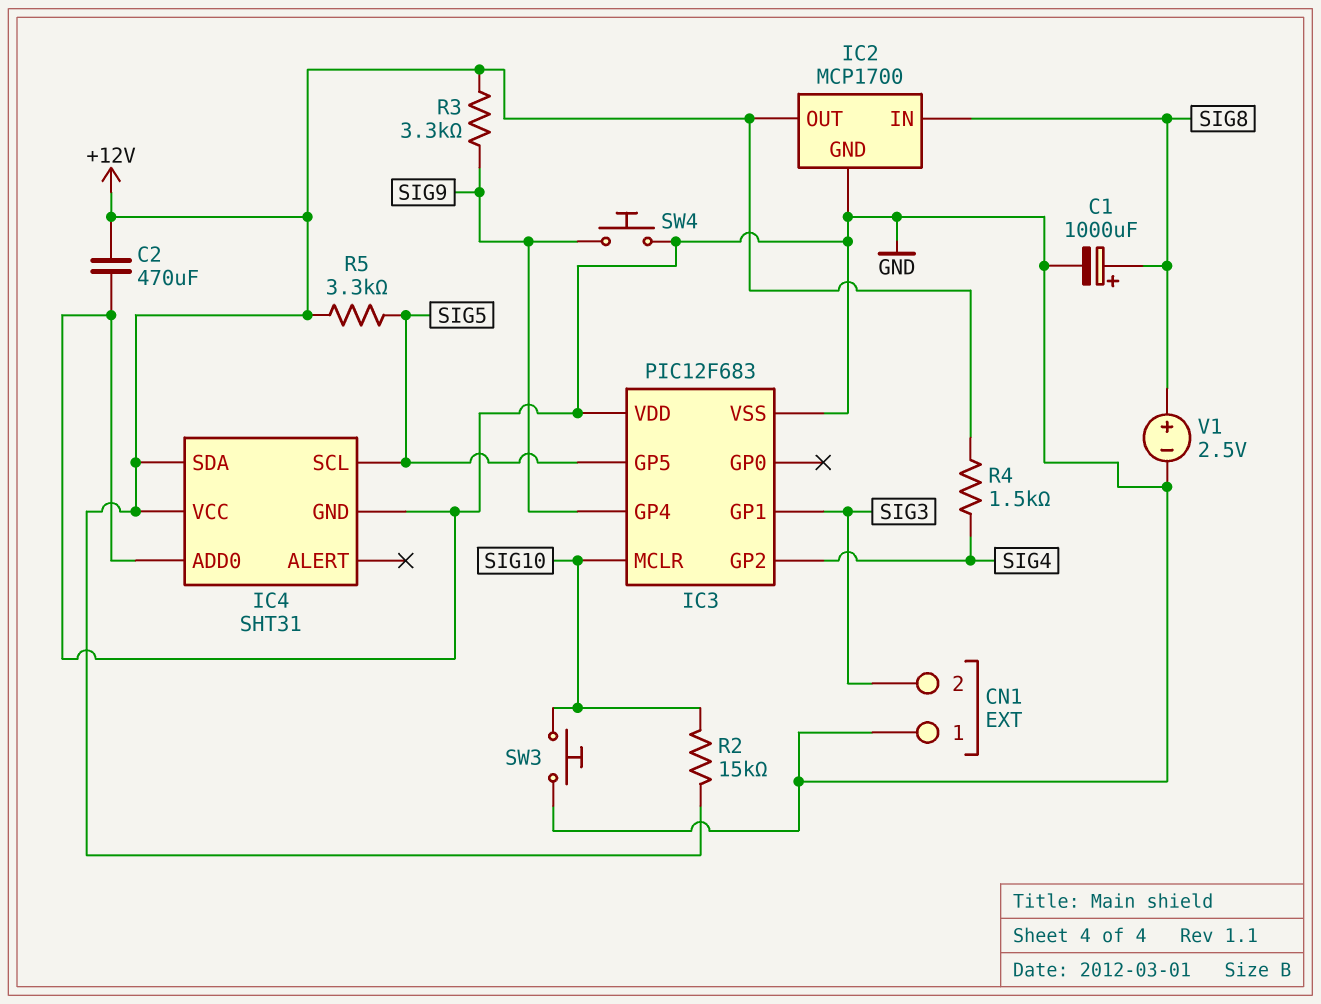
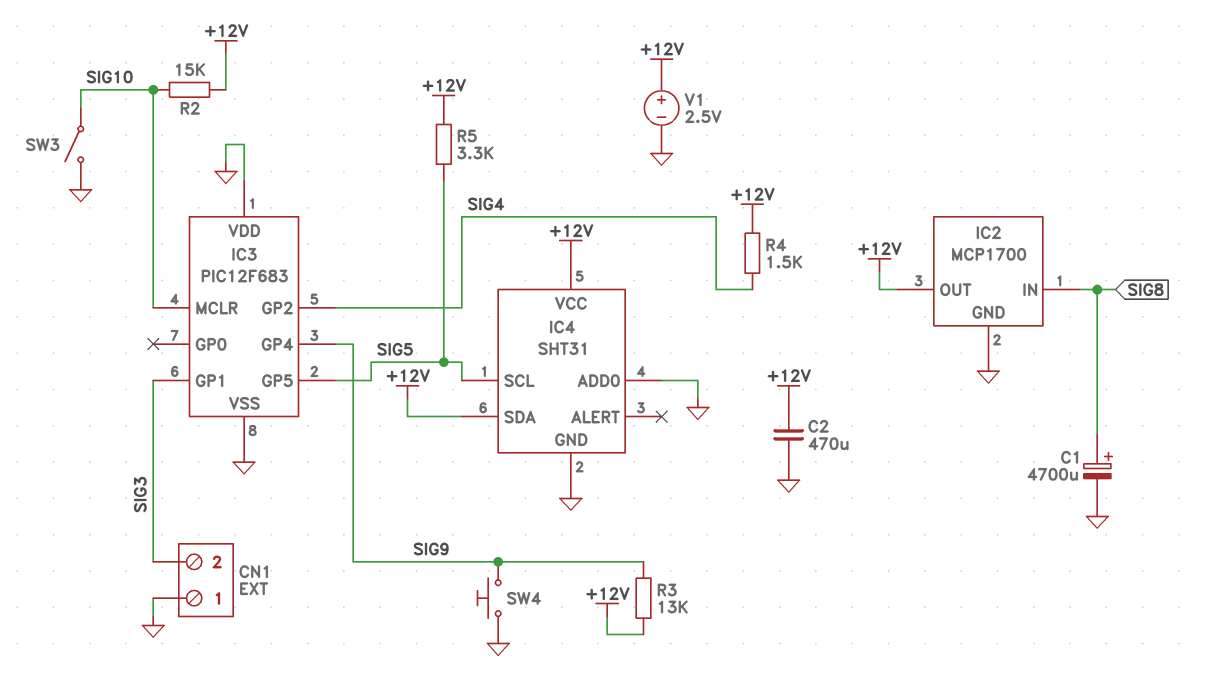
C1: 1000uF (plus SIG8, minus GND) -> 4700uF (plus SIG8, minus GND)
R3: 3.3k (+12V, SIG9) -> 13k (+12V, SIG9)
SW3: button (GND, SIG10) -> switch (GND, SIG10)
V1: 2.5V (plus SIG8, minus GND) -> 2.5V (plus +12V, minus GND)

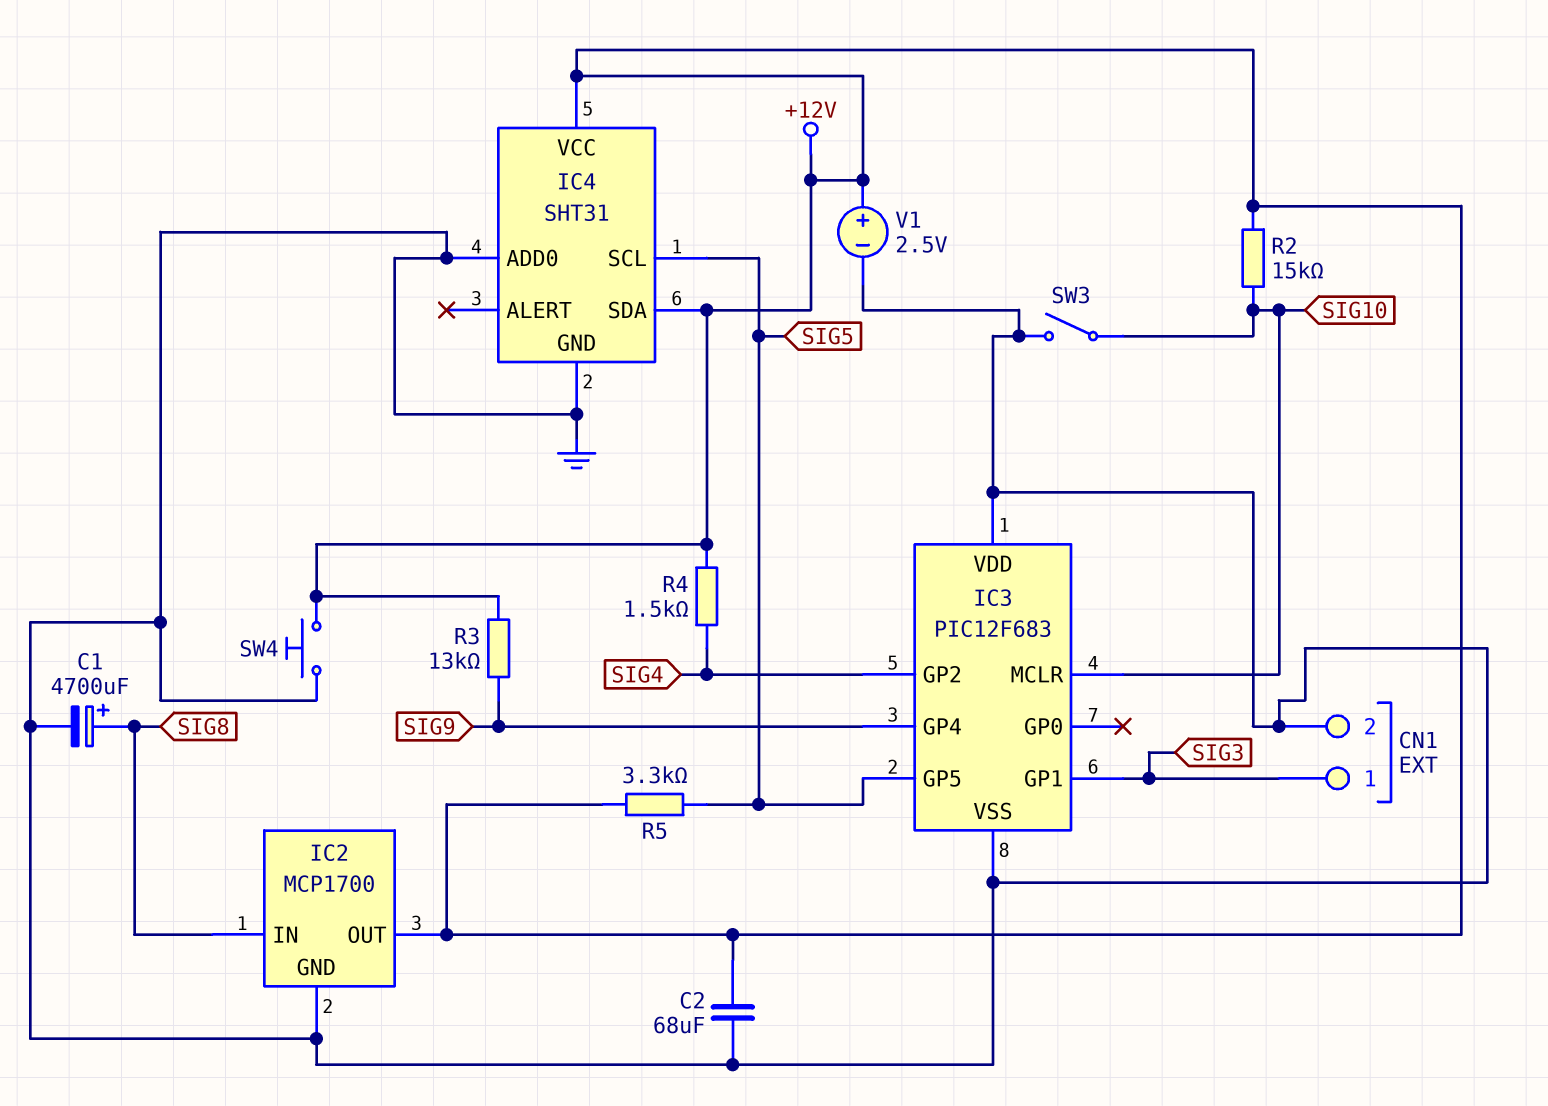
C2: 470uF (+12V, GND) -> 68uF (+12V, GND)
CN1 pin 1: GND -> SIG3
CN1 pin 2: SIG3 -> GND
SW4: button (GND, SIG9) -> button (+12V, GND)

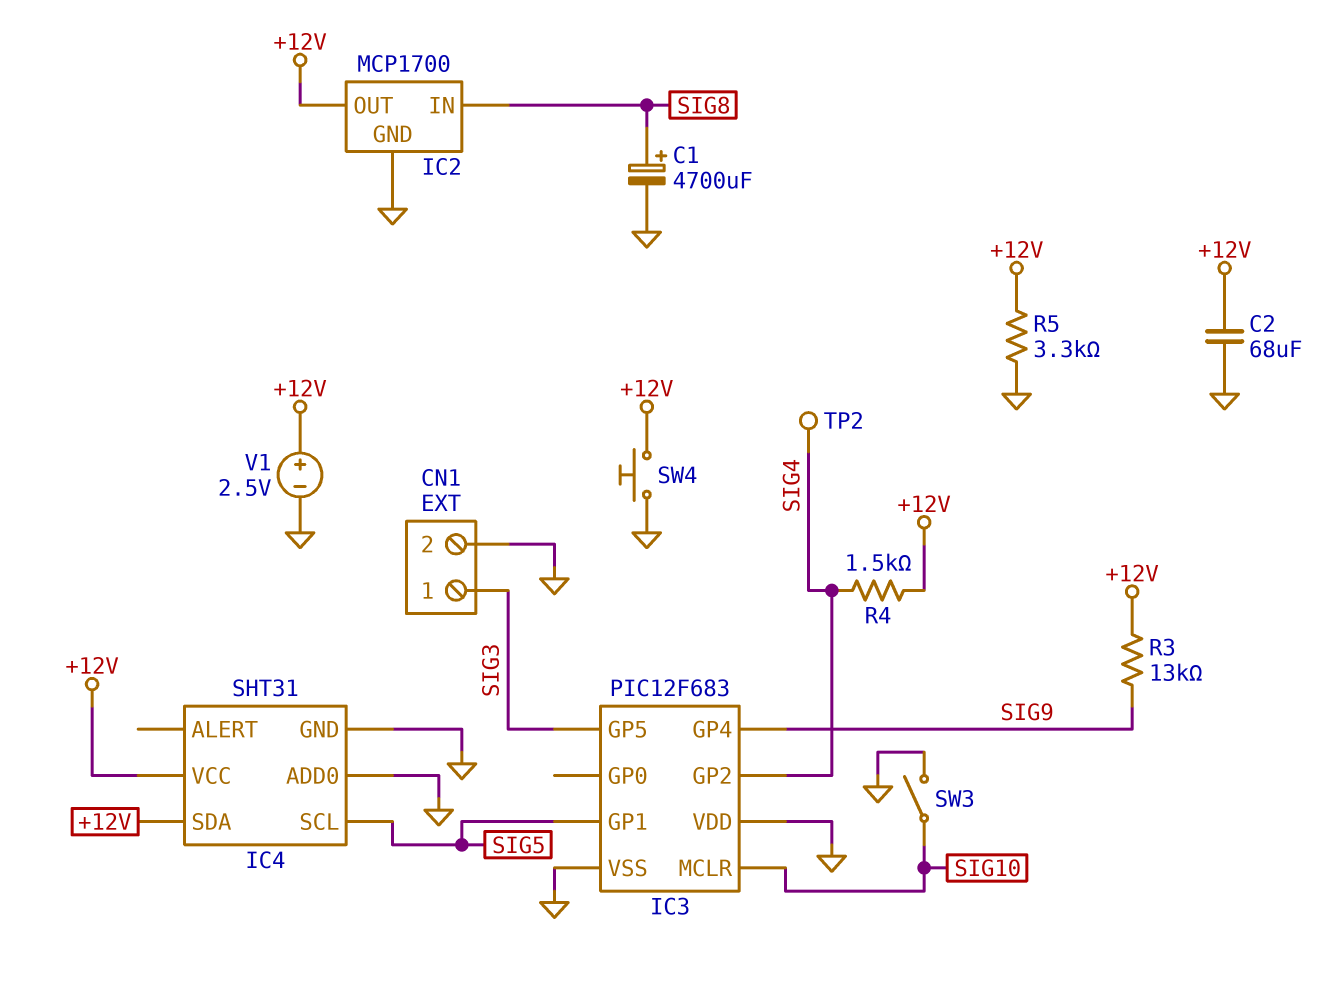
IC3 pin GP1: SIG3 -> SIG5
IC3 pin GP5: SIG5 -> SIG3
R2: 15k (+12V, SIG10) -> none
R5: 3.3k (+12V, SIG5) -> 3.3k (+12V, GND)
TP2: none -> test point (SIG4)

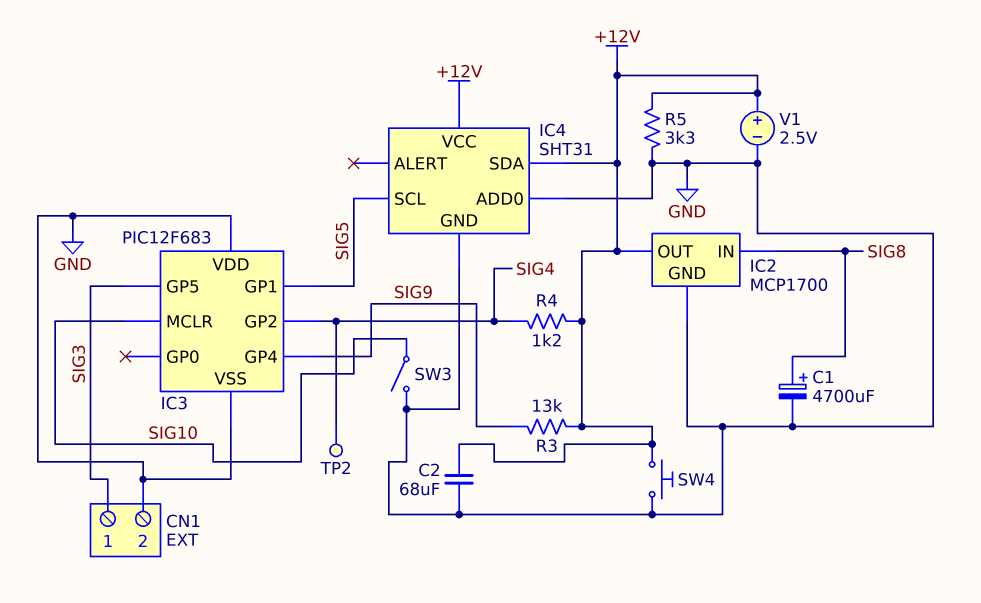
R4: 1.5k (+12V, SIG4) -> 1.2k (+12V, SIG4)

